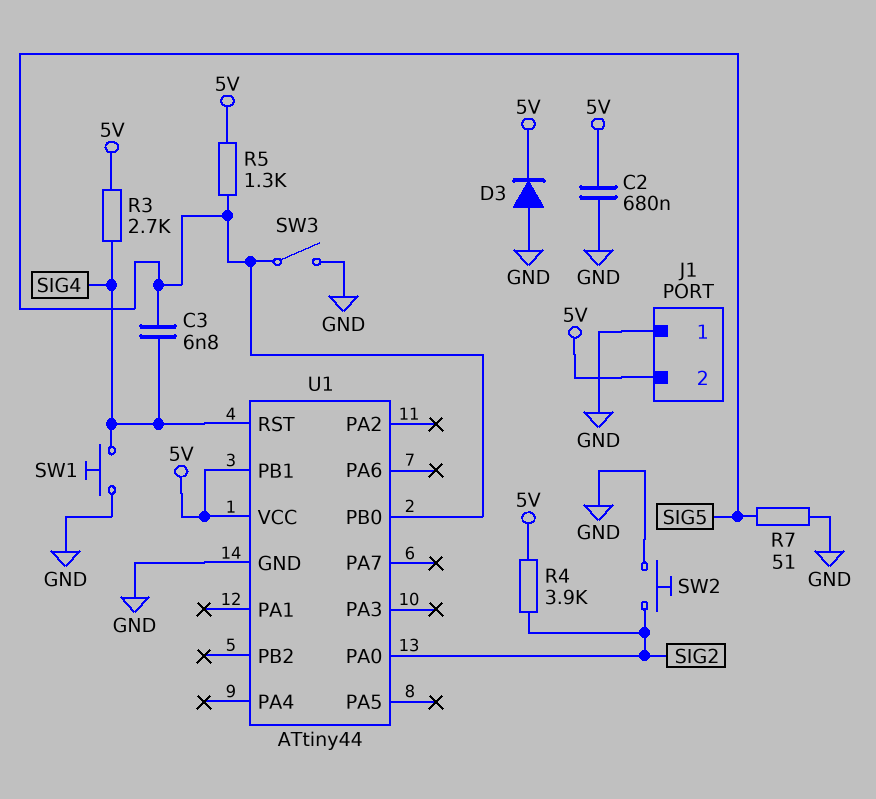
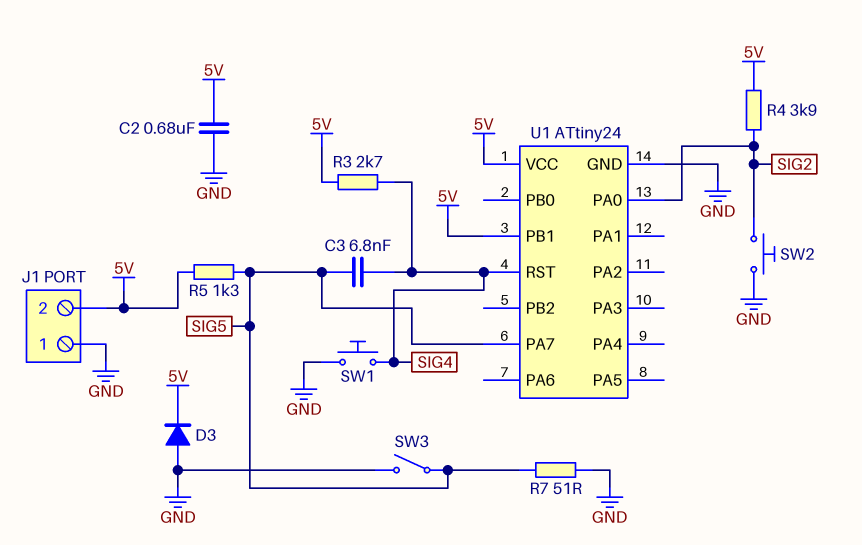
U1: ATtiny44 -> ATtiny24
U1 pin PA7: none -> SIG5
U1 pin PB0: SIG5 -> none

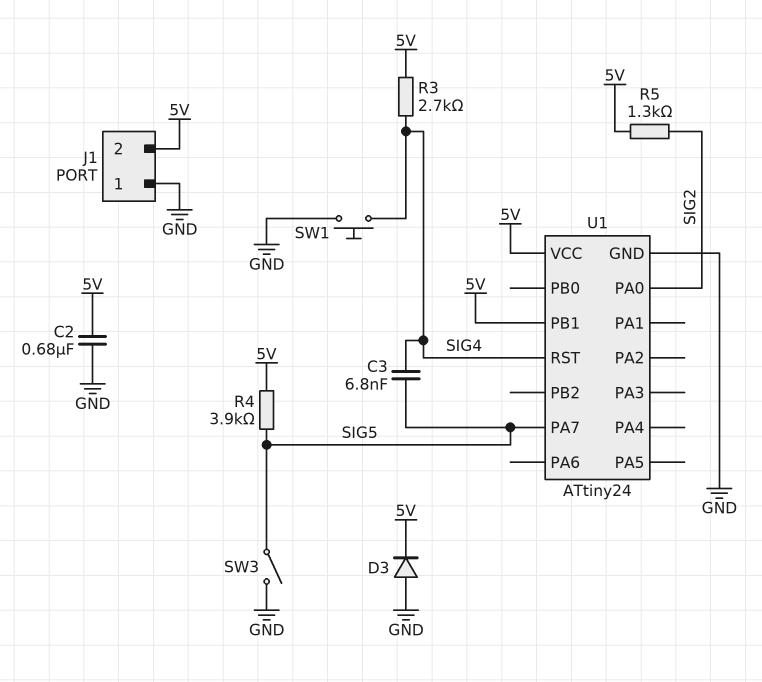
R4: 3.9k (5V, SIG2) -> 3.9k (5V, SIG5)
R5: 1.3k (5V, SIG5) -> 1.3k (5V, SIG2)
R7: 51 (GND, SIG5) -> none
SW2: button (GND, SIG2) -> none

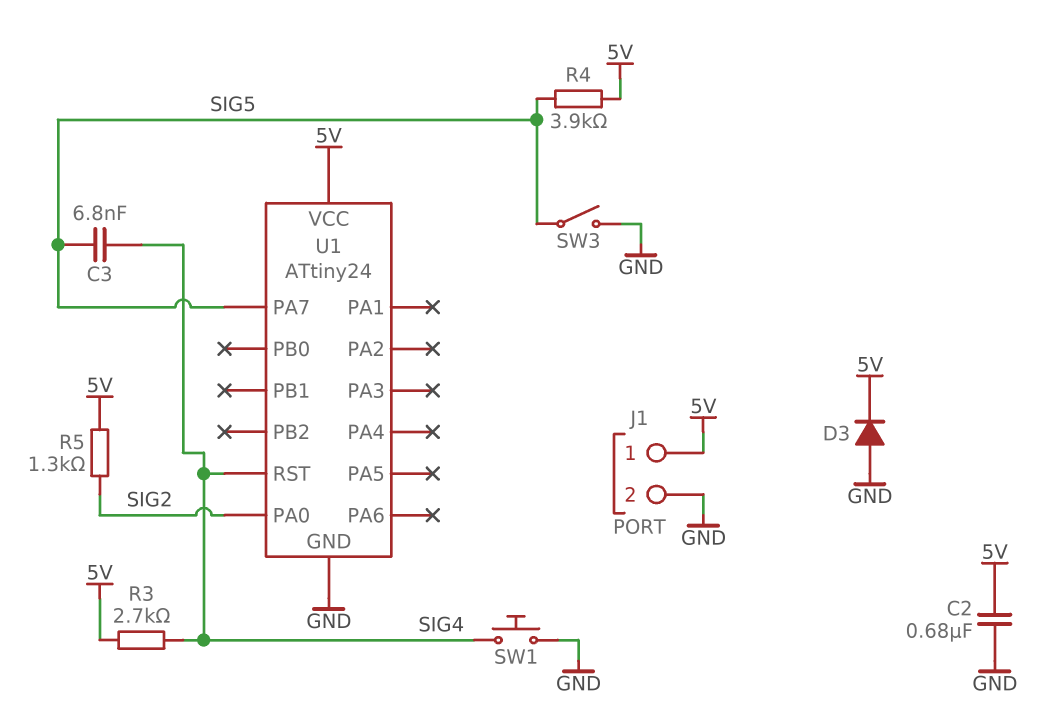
J1 pin 1: GND -> 5V
J1 pin 2: 5V -> GND
U1 pin PB1: 5V -> none

